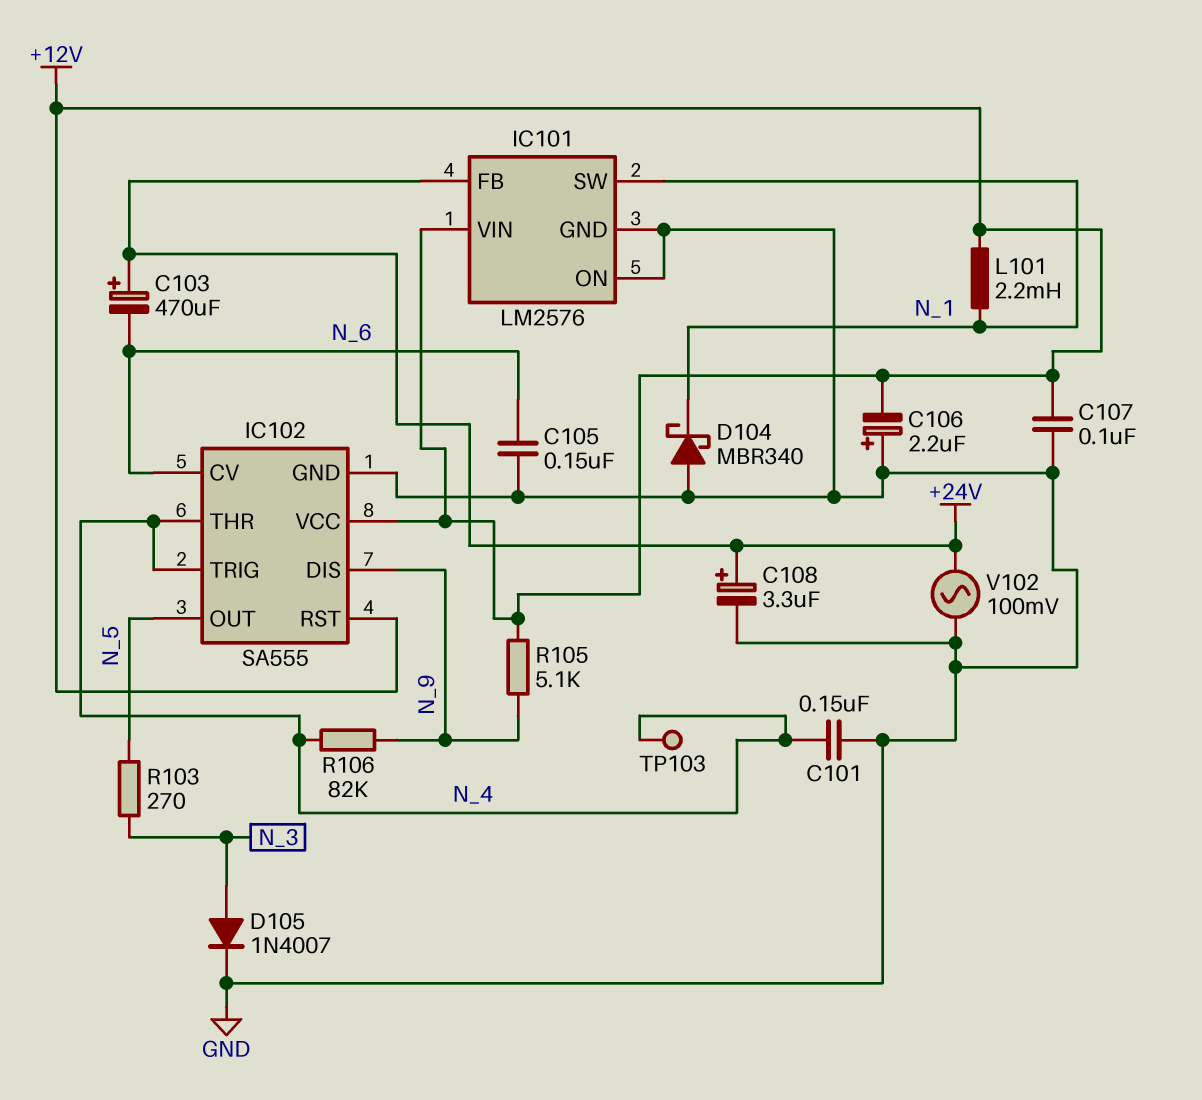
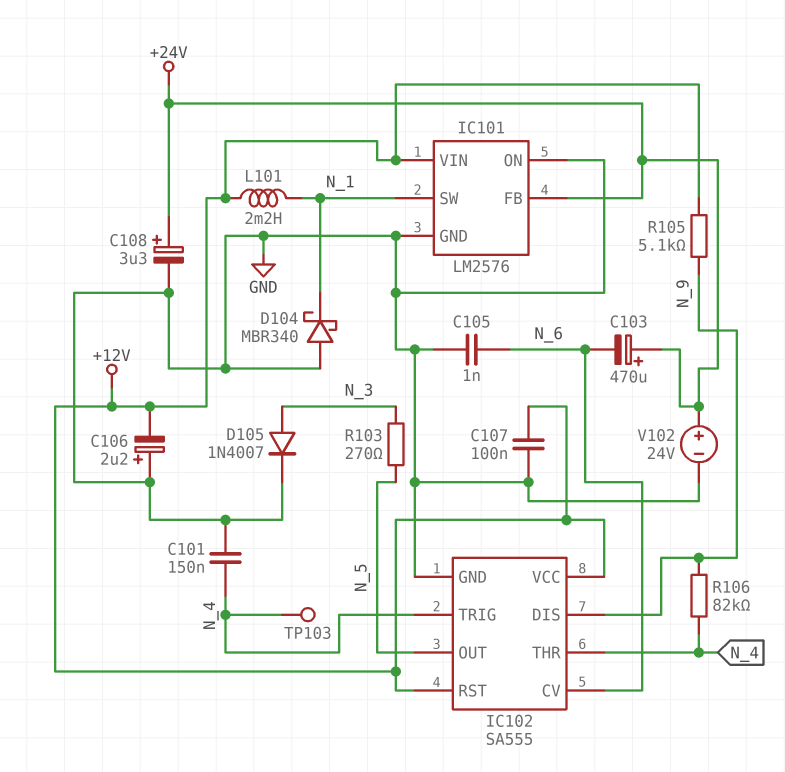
C105: 150nF (GND, N_6) -> 1nF (GND, N_6)
V102: AC 100mV (+24V, GND) -> 24V (plus +24V, minus GND)

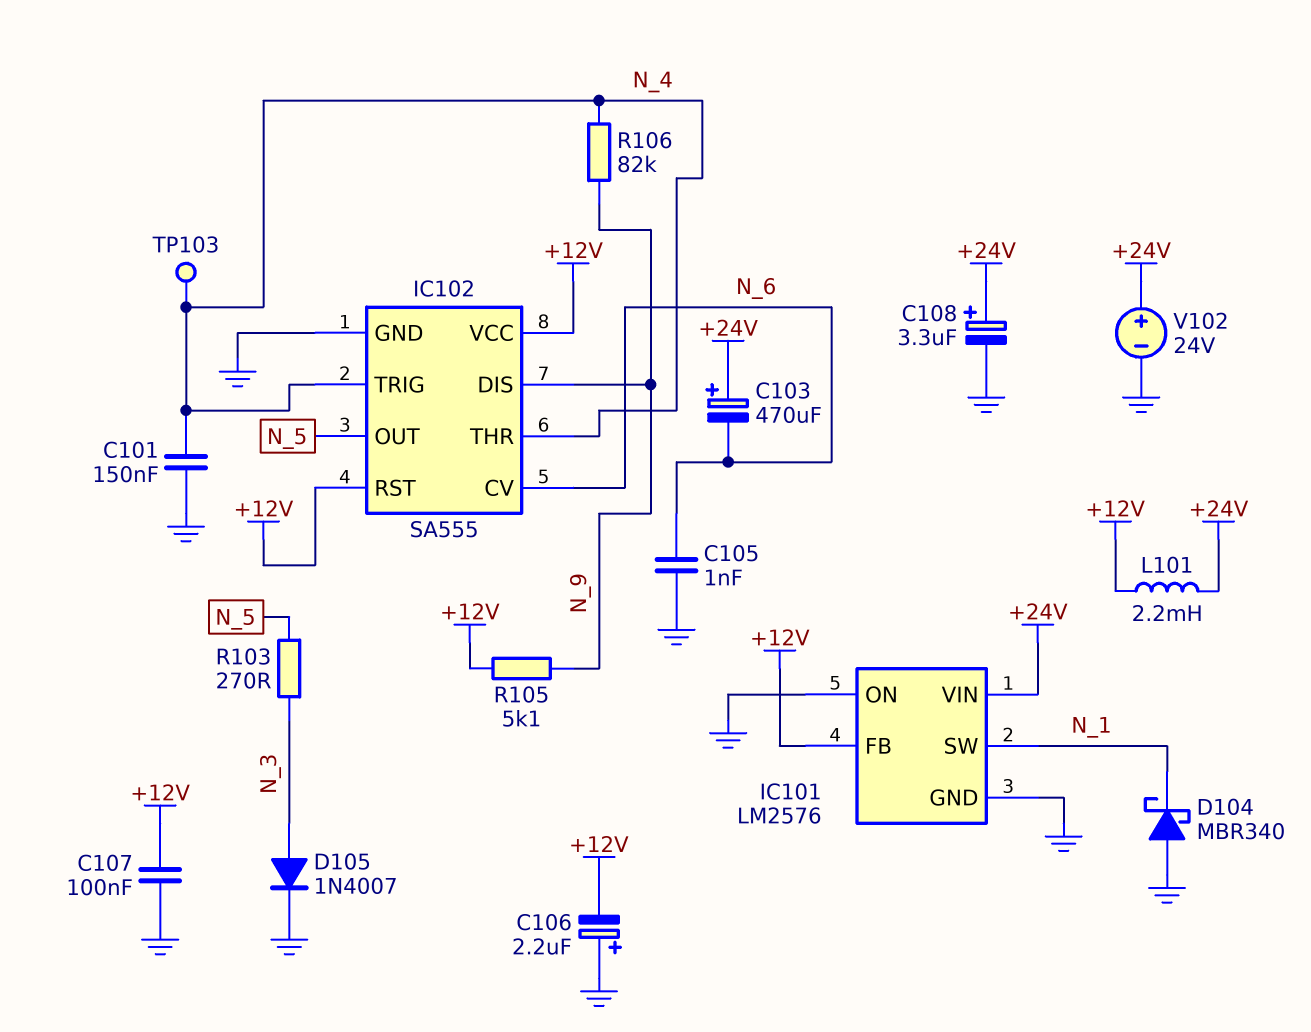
IC101 pin FB: +24V -> +12V
IC101 pin VIN: +12V -> +24V
L101: 2.2mH (+12V, N_1) -> 2.2mH (+12V, +24V)

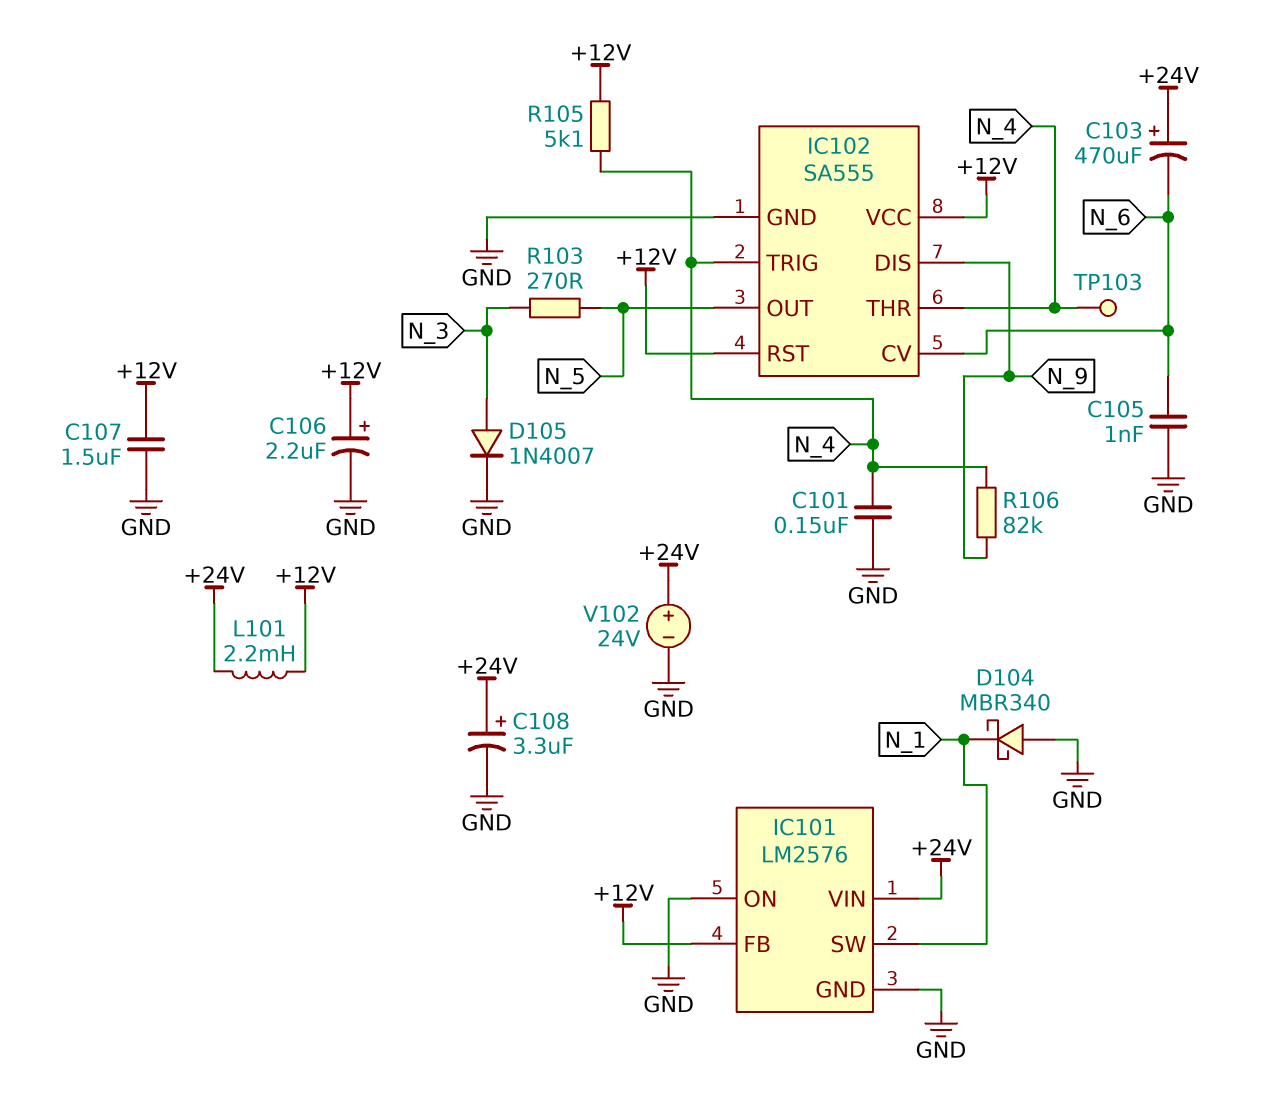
C106: 2.2uF (plus GND, minus +12V) -> 2.2uF (plus +12V, minus GND)
C107: 100nF (+12V, GND) -> 1.5uF (+12V, GND)
R105: 5.1k (+12V, N_9) -> 5.1k (+12V, N_4)

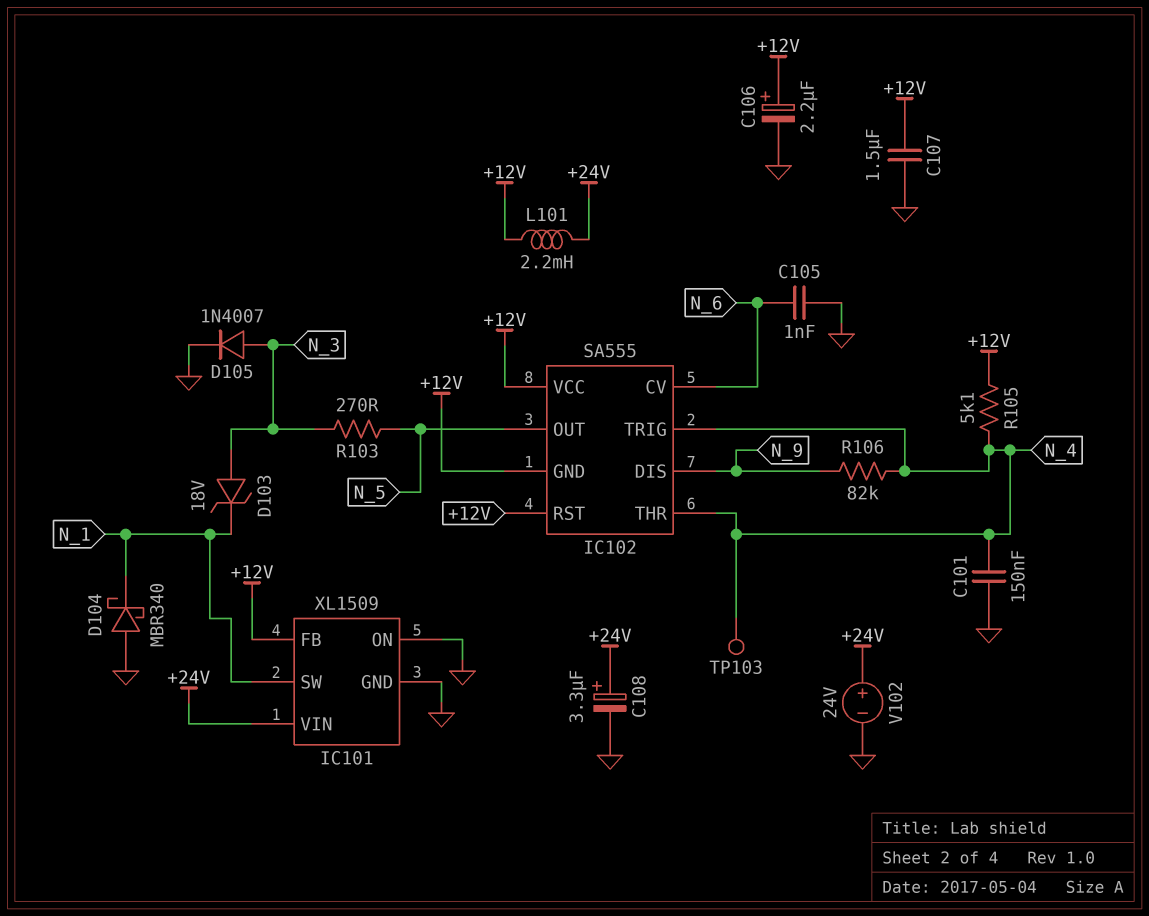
C103: 470uF (plus +24V, minus N_6) -> none
D103: none -> zener 18V (A N_3, K N_1)
IC101: LM2576 -> XL1509
IC102 pin GND: GND -> +12V

